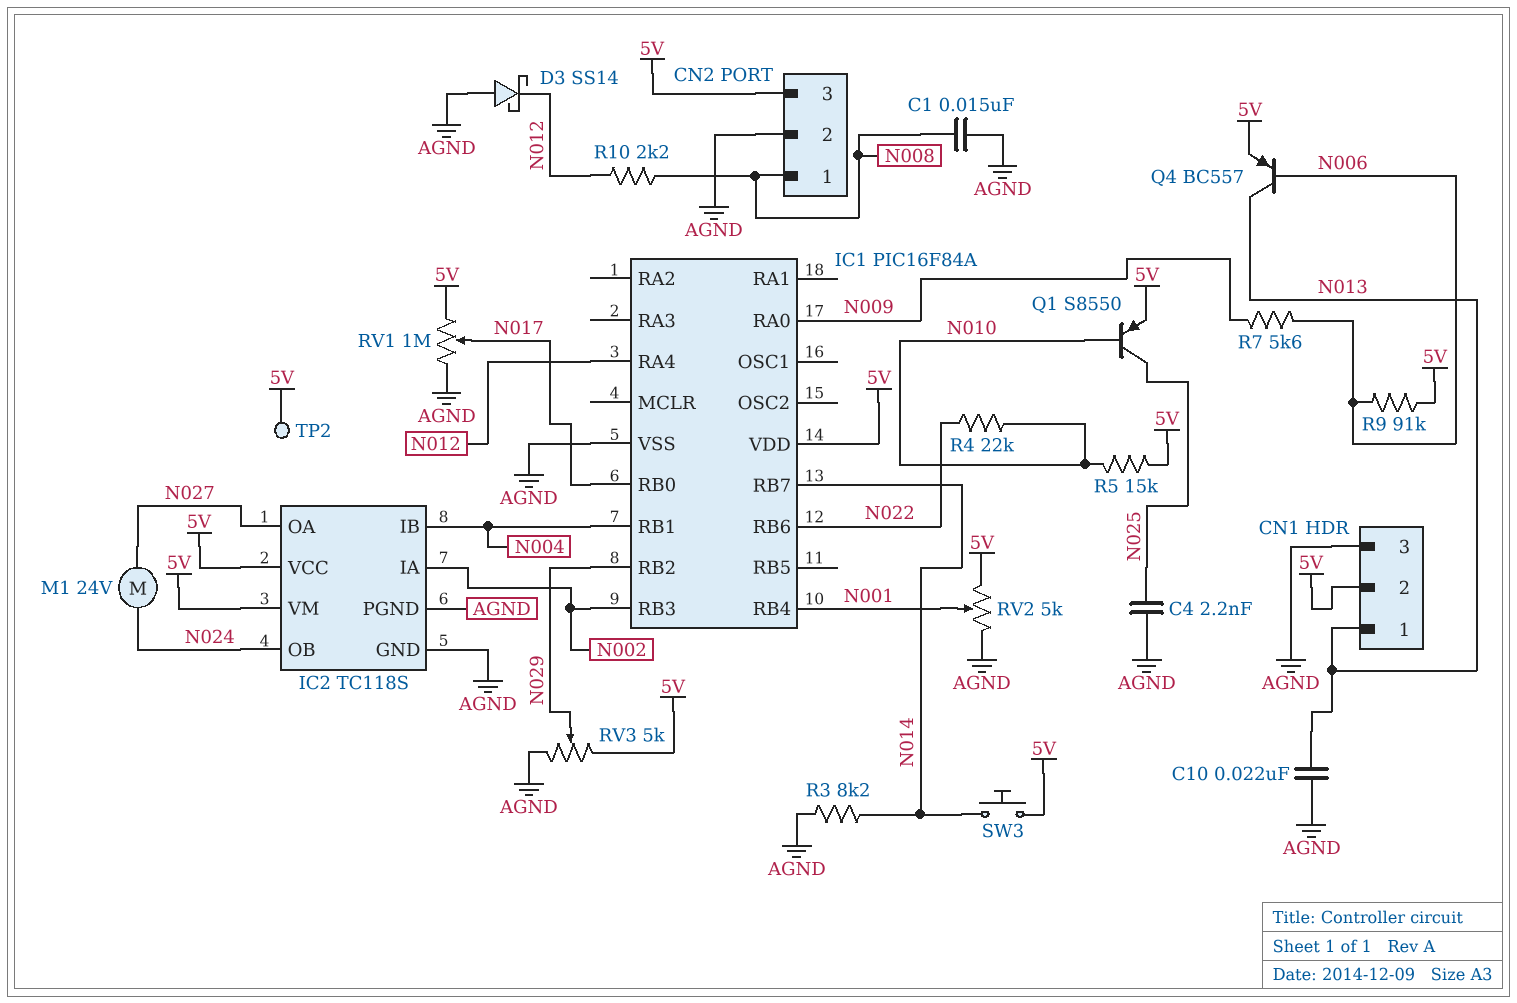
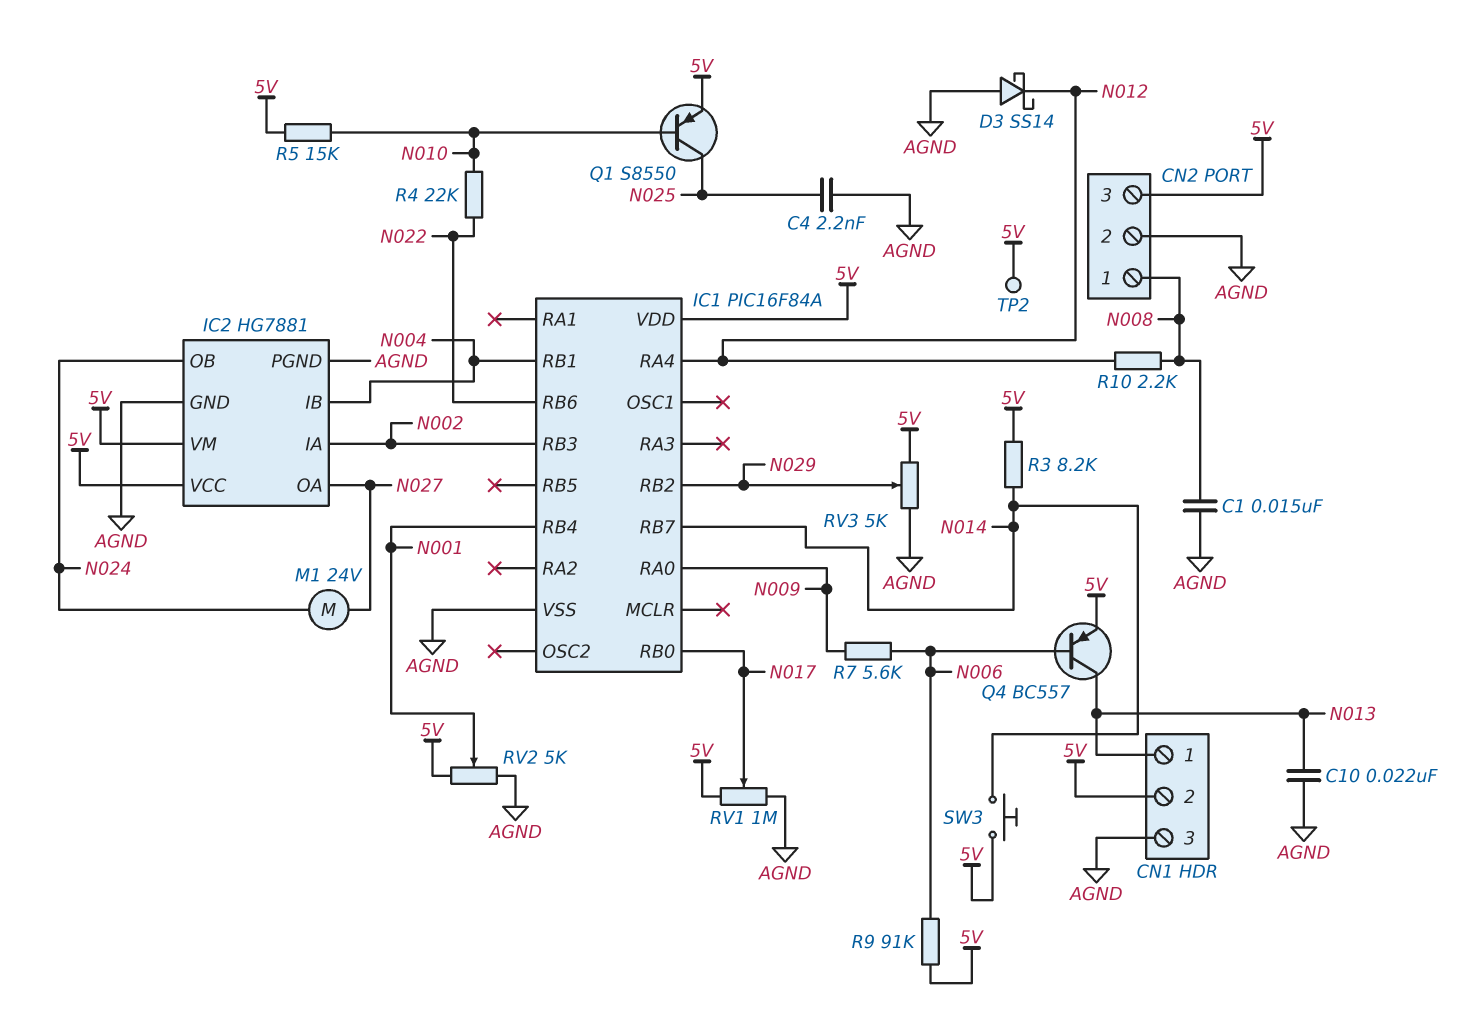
IC2: TC118S -> HG7881
R3: 8.2k (AGND, N014) -> 8.2k (5V, N014)

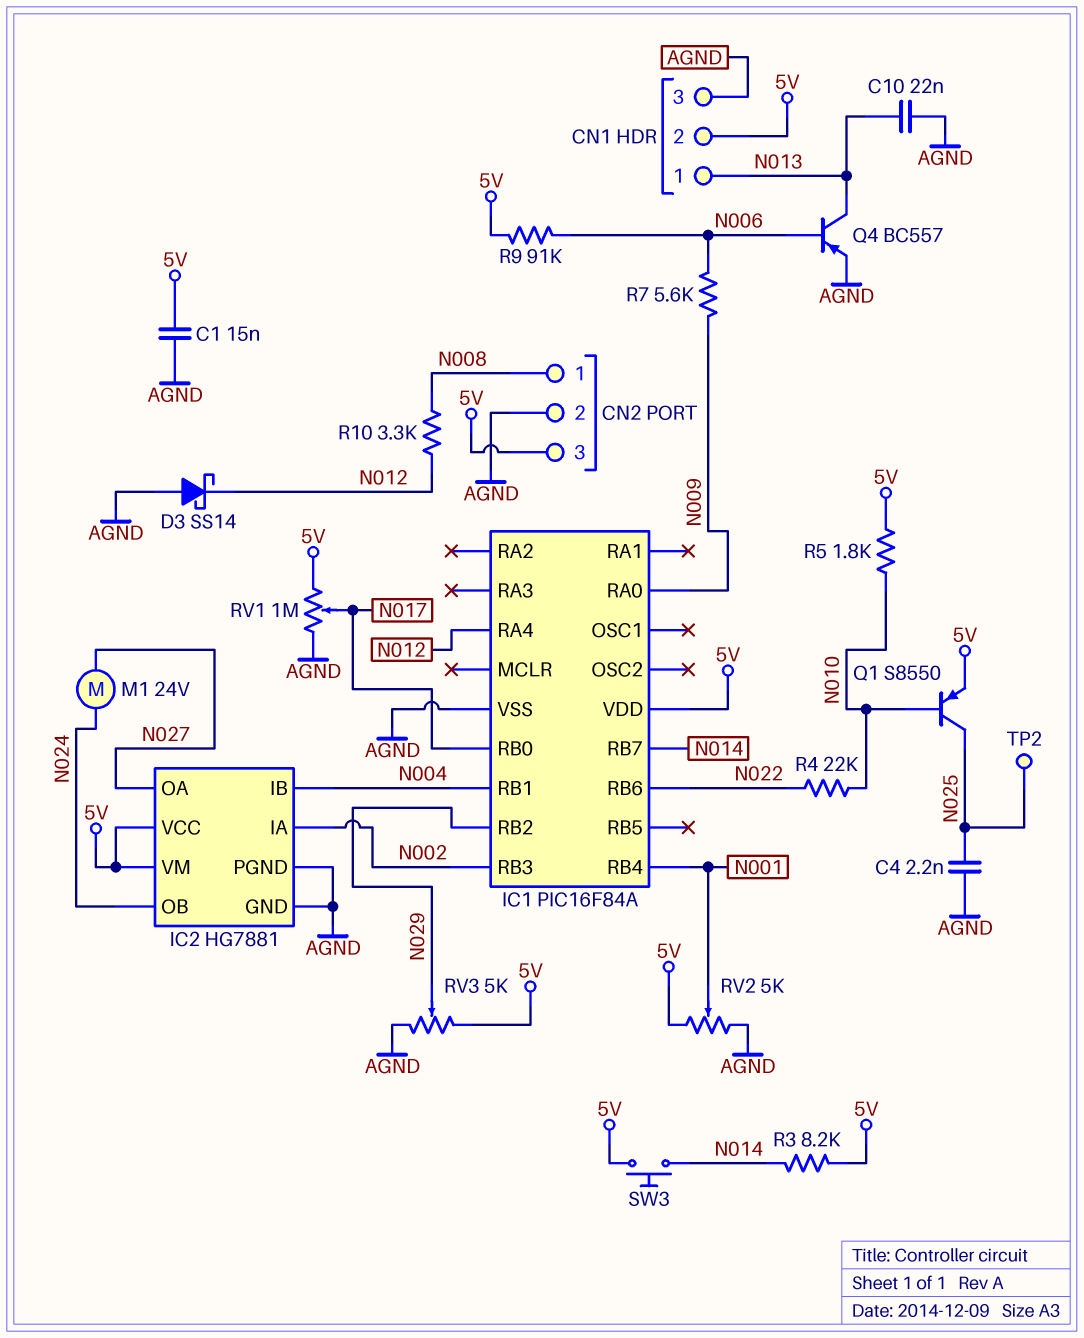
C1: 15nF (AGND, N008) -> 15nF (5V, AGND)
Q4: PNP BC557 (B N006, C N013, E 5V) -> PNP BC557 (B N006, C N013, E AGND)
R5: 15k (5V, N010) -> 1.8k (5V, N010)
R10: 2.2k (N008, N012) -> 3.3k (N008, N012)
TP2: test point (5V) -> test point (N025)

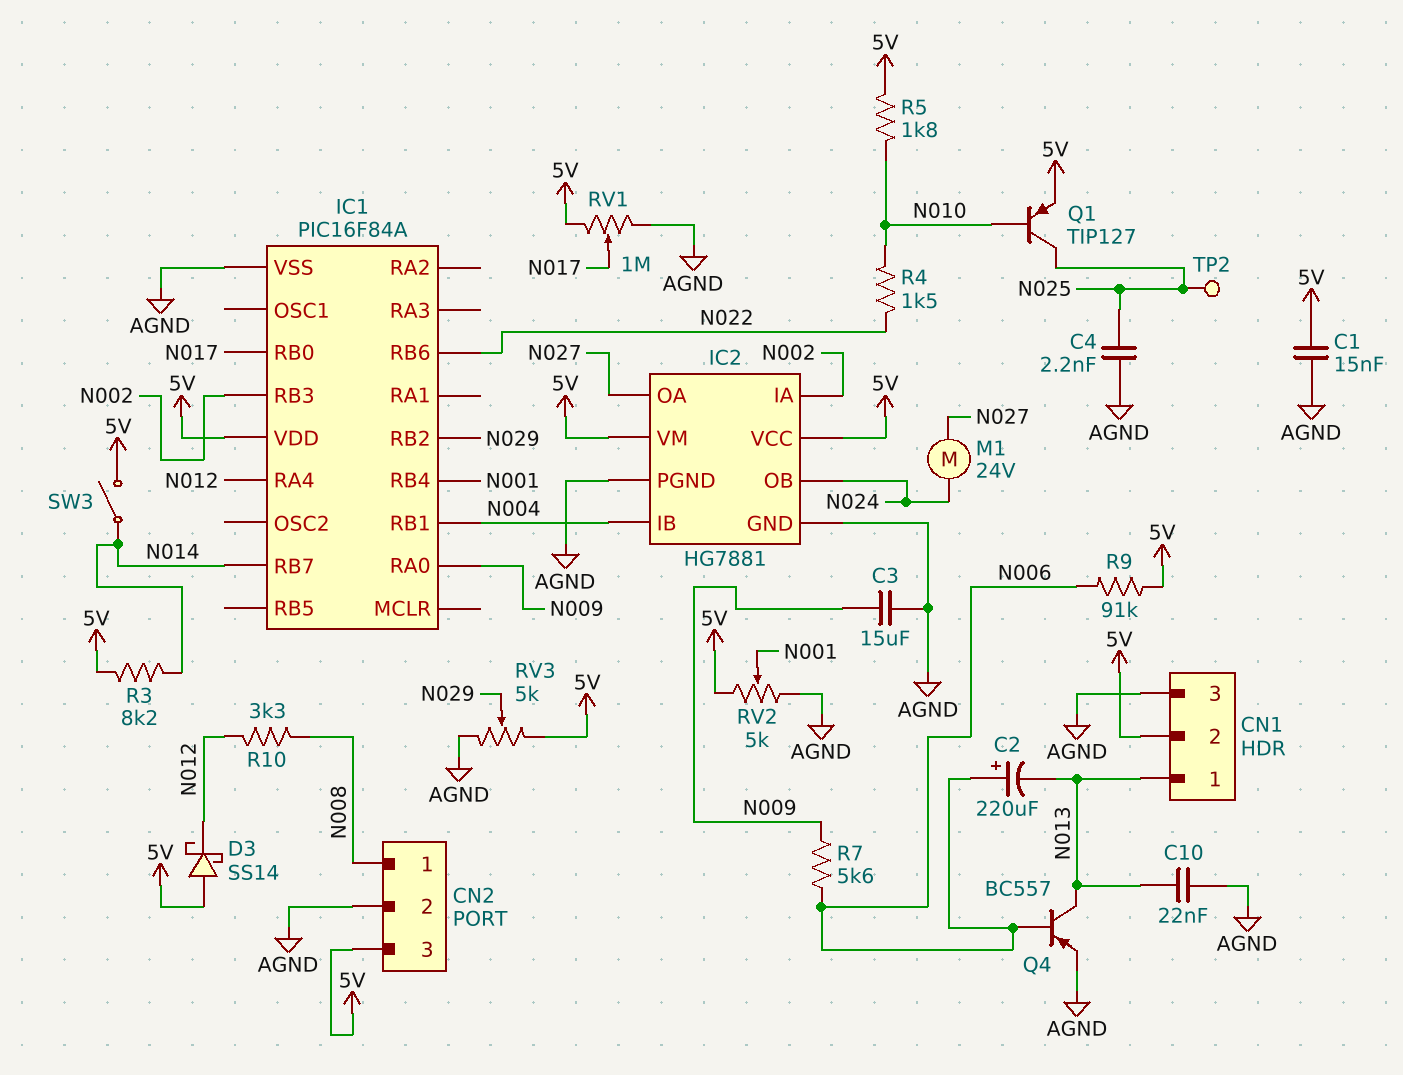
C2: none -> 220uF (plus N006, minus N013)
C3: none -> 15uF (AGND, N009)
D3: schottky SS14 (A AGND, K N012) -> schottky SS14 (A 5V, K N012)
Q1: PNP S8550 (B N010, C N025, E 5V) -> PNP TIP127 (B N010, C N025, E 5V)
R4: 22k (N010, N022) -> 1.5k (N010, N022)
SW3: button (5V, N014) -> switch (5V, N014)

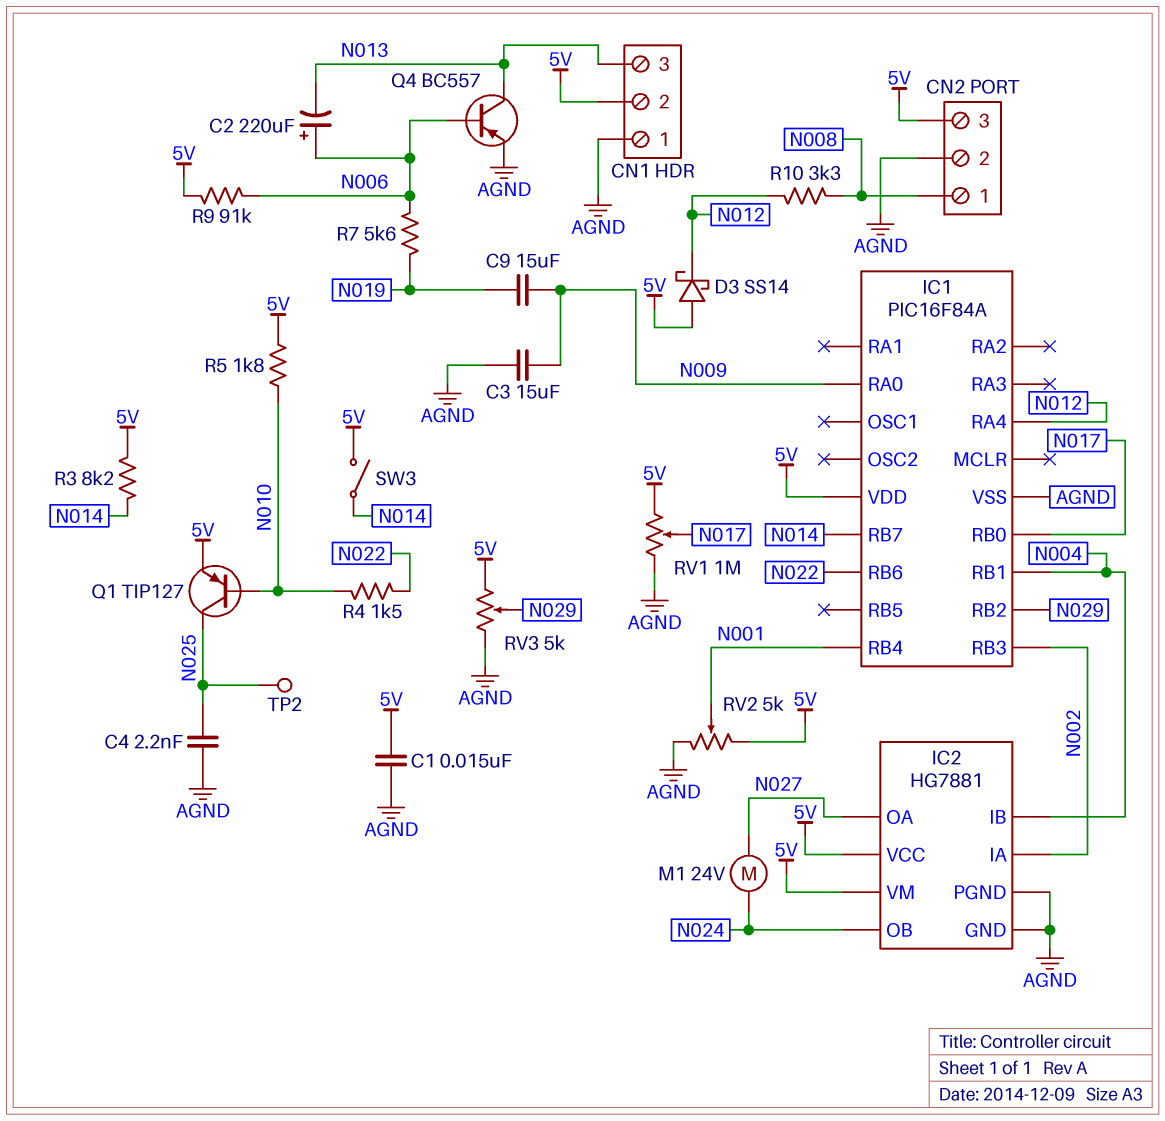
C9: none -> 15uF (N009, N019)
C10: 22nF (AGND, N013) -> none
CN1 pin 1: N013 -> AGND
CN1 pin 3: AGND -> N013
R7: 5.6k (N006, N009) -> 5.6k (N006, N019)

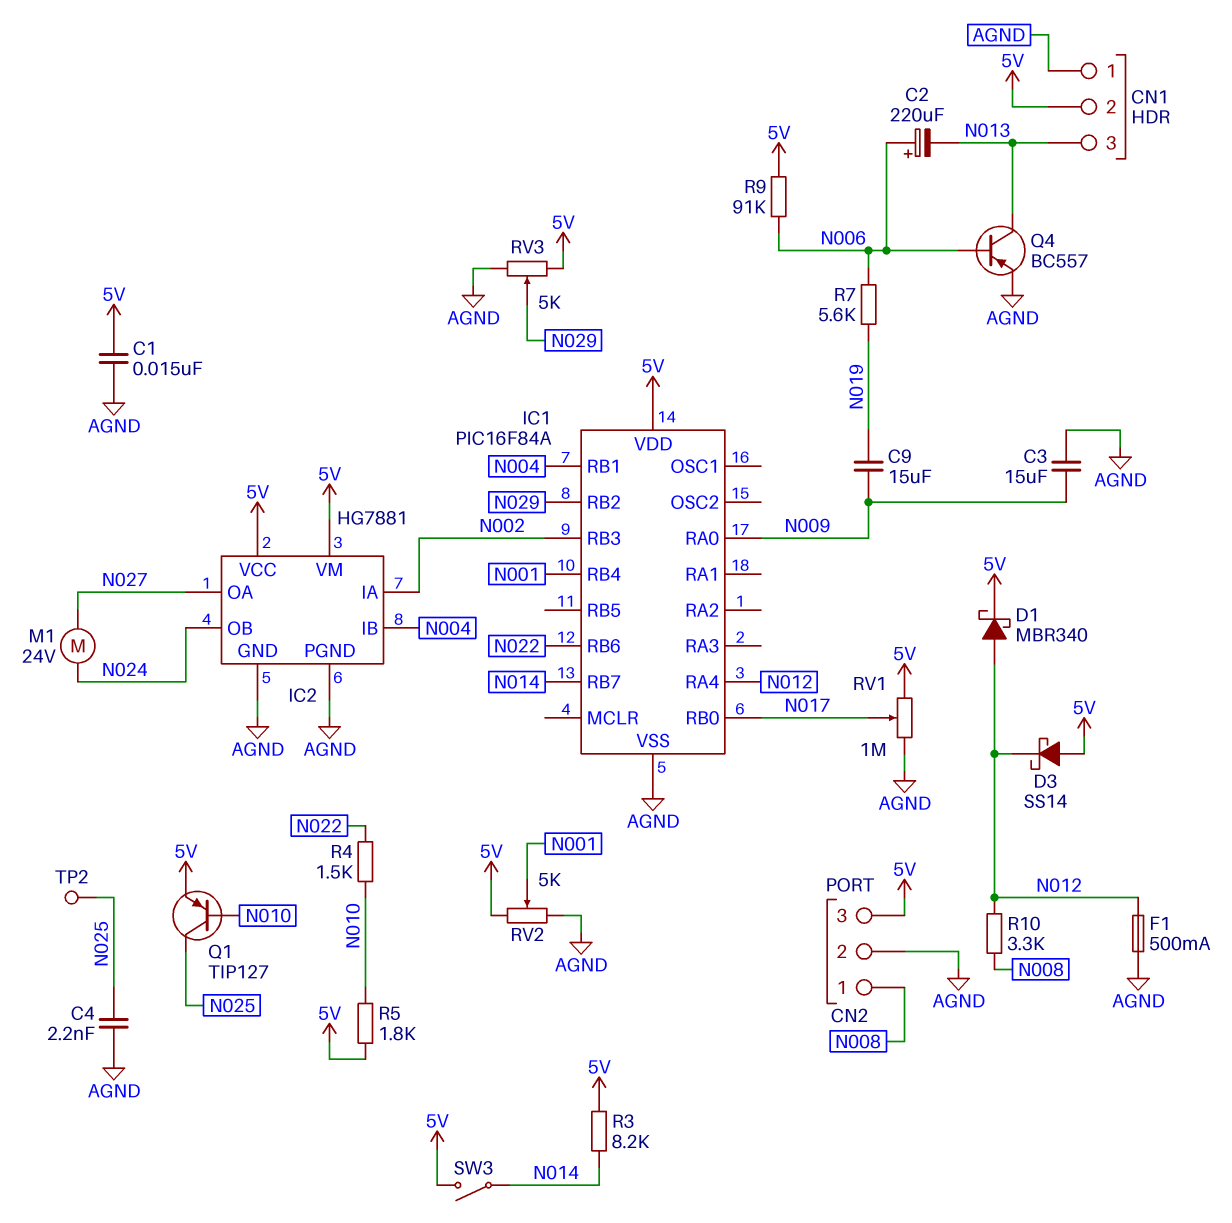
D1: none -> schottky MBR340 (A N012, K 5V)
F1: none -> 500mA (AGND, N012)

